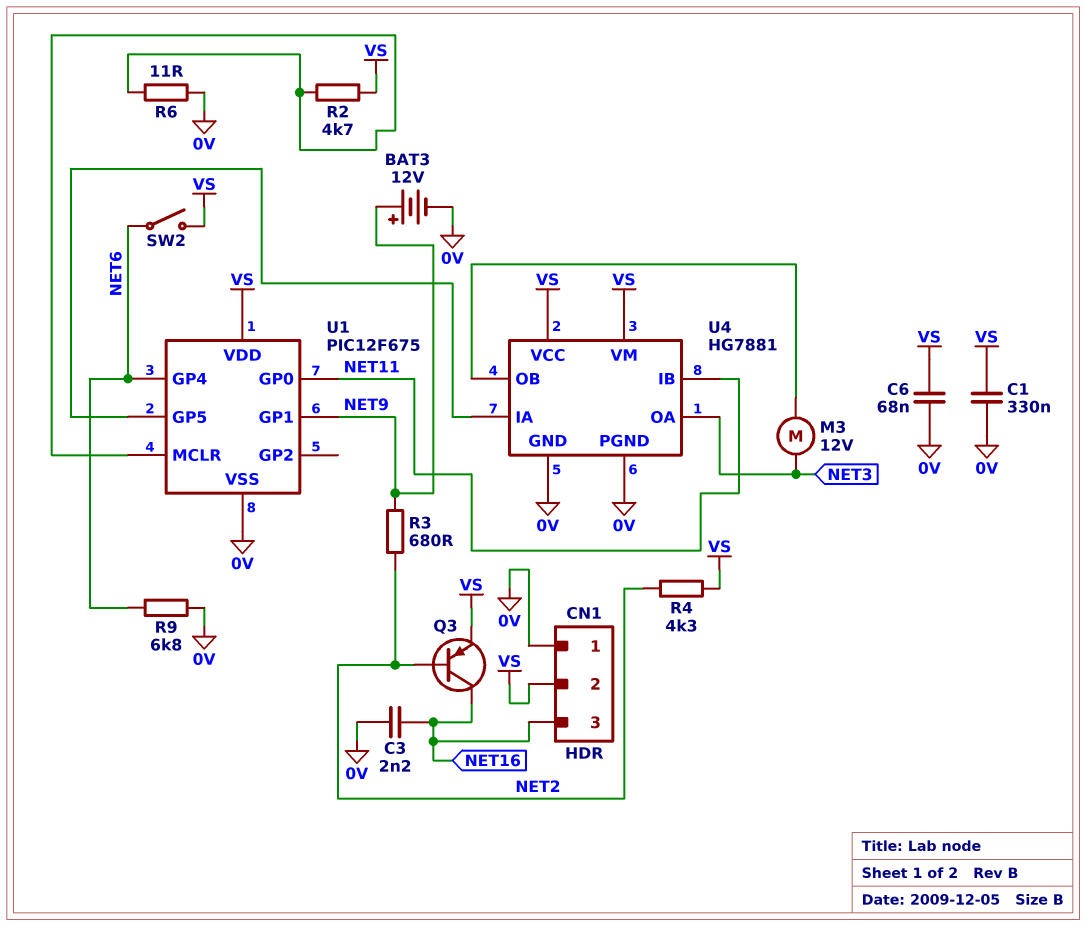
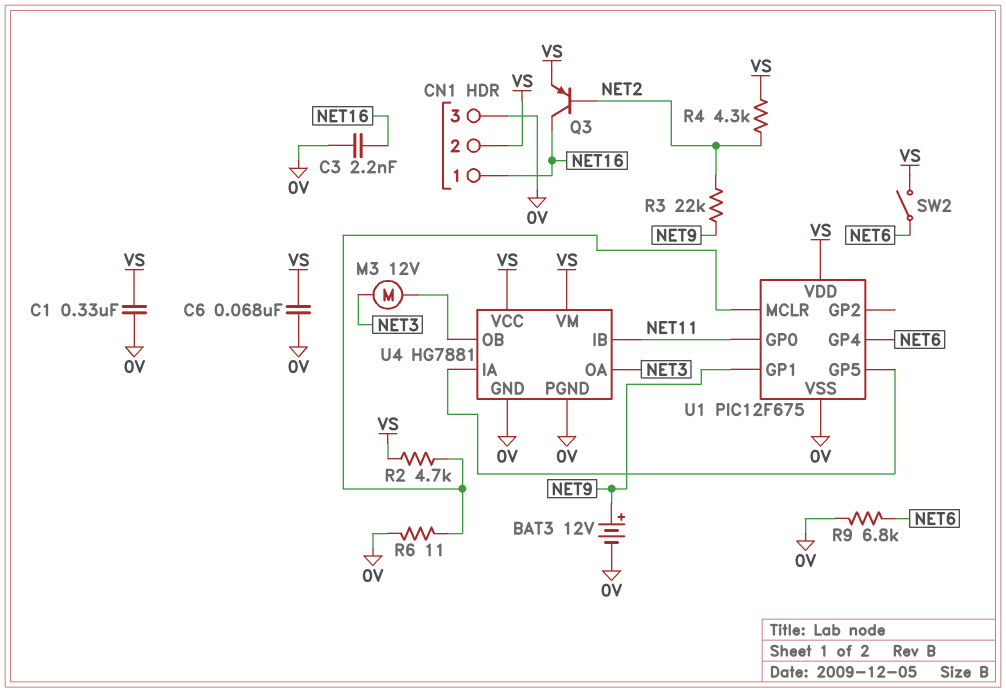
CN1 pin 1: 0V -> NET16
CN1 pin 3: NET16 -> 0V
R3: 680 (NET2, NET9) -> 22k (NET2, NET9)

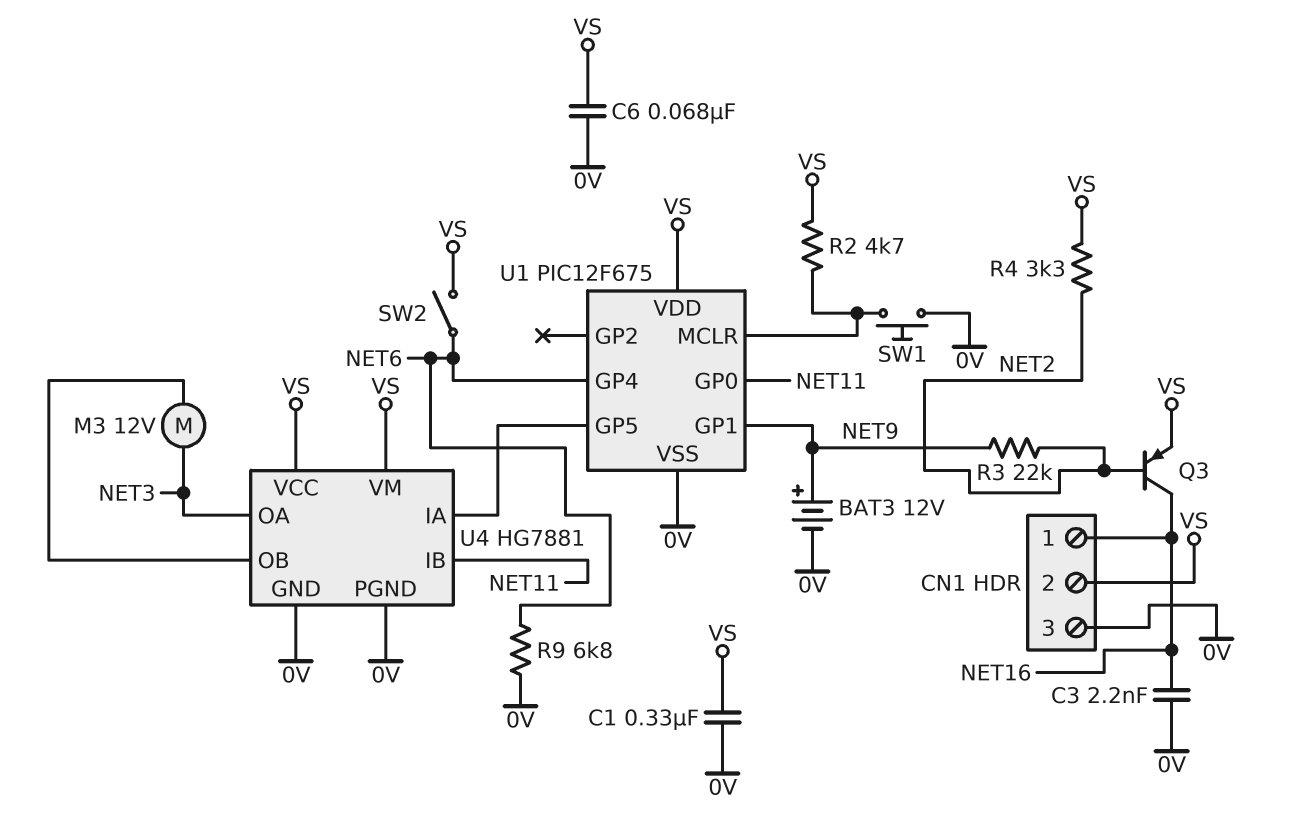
R4: 4.3k (NET2, VS) -> 3.3k (NET2, VS)
R6: 11 (0V, U1/MCLR) -> none
SW1: none -> button (0V, U1/MCLR)

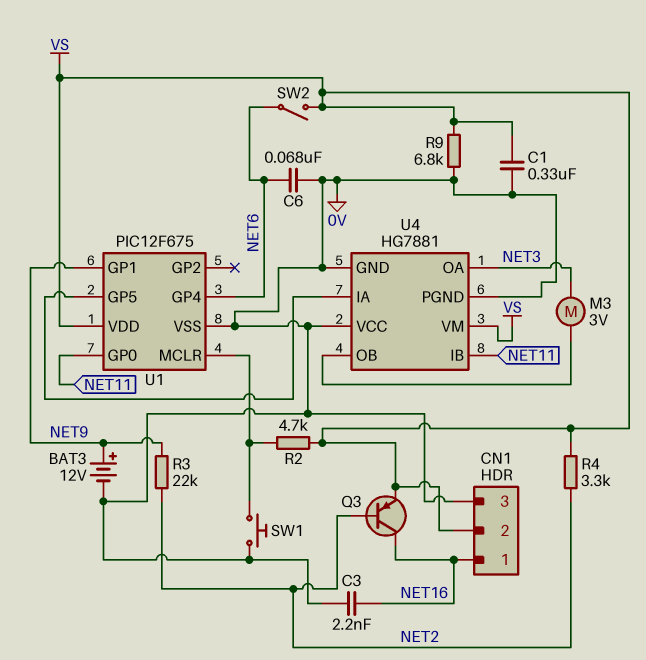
C6: 68nF (0V, VS) -> 68nF (0V, NET6)
M3: motor 12V (NET3, U4/OB) -> motor 3V (NET3, U4/OB)
R9: 6.8k (0V, NET6) -> 6.8k (0V, VS)
U4 pin VCC: VS -> 0V

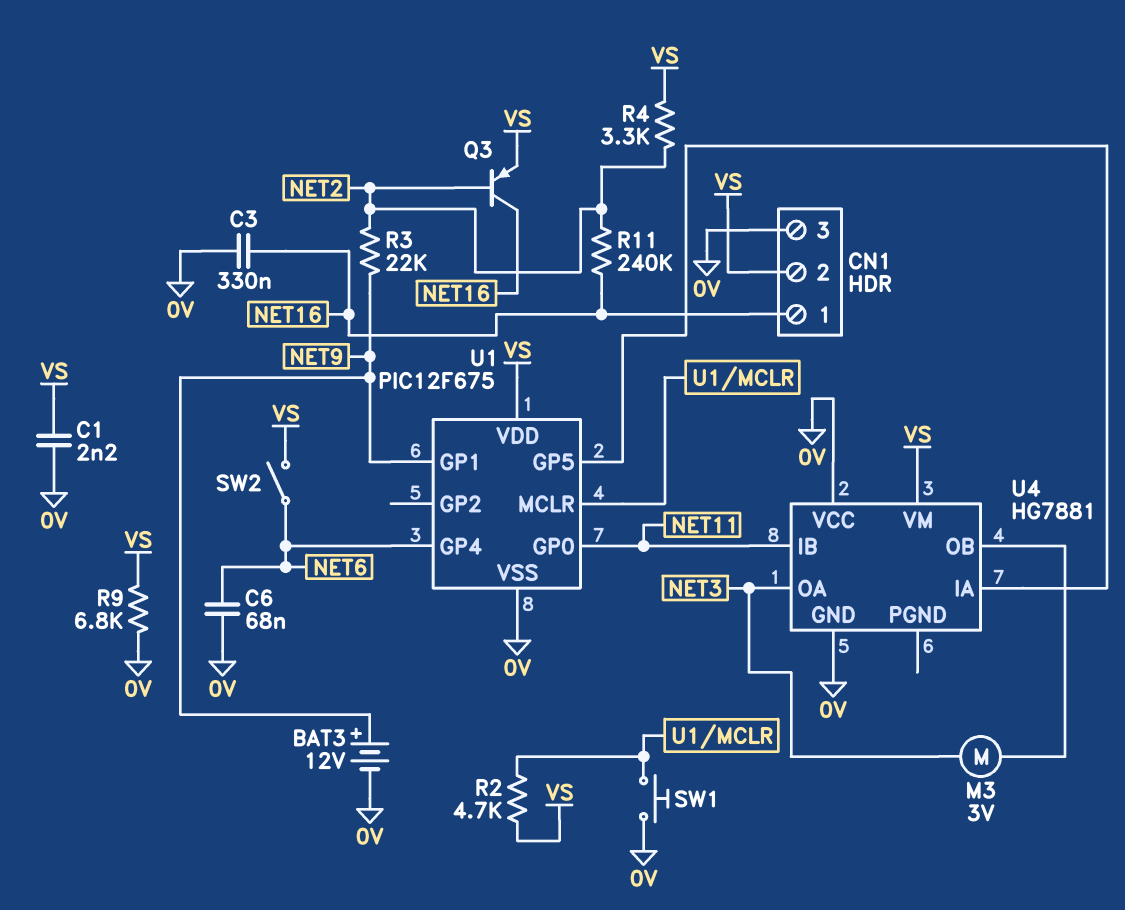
C1: 330nF (0V, VS) -> 2.2nF (0V, VS)
C3: 2.2nF (0V, NET16) -> 330nF (0V, NET16)
R11: none -> 240k (NET2, NET16)
U4 pin PGND: 0V -> none

